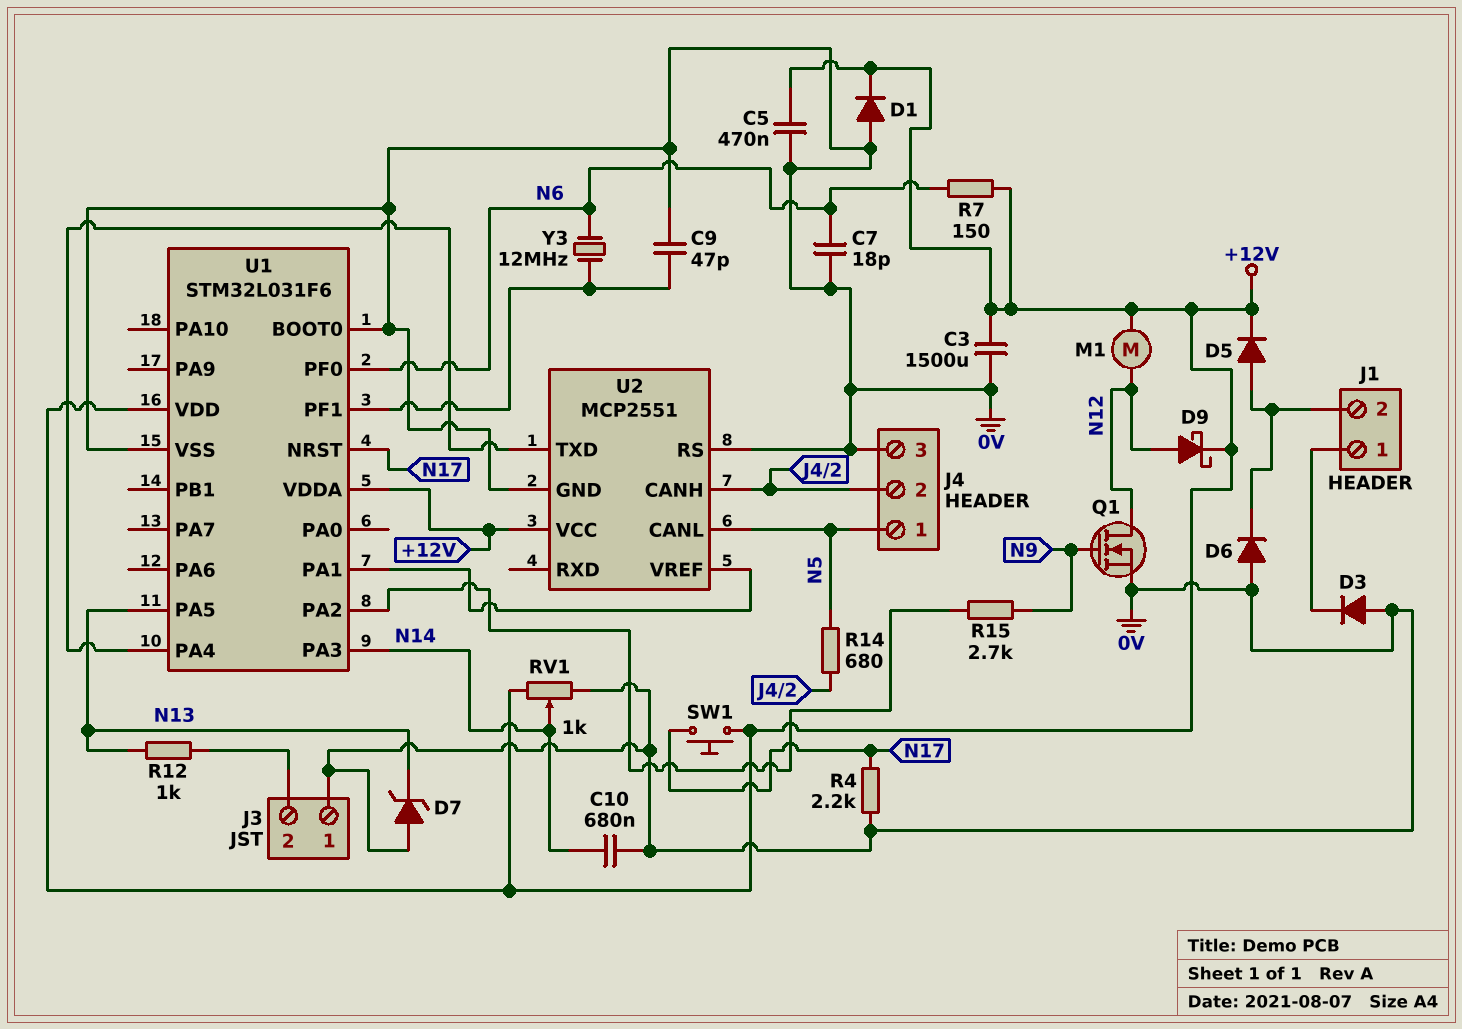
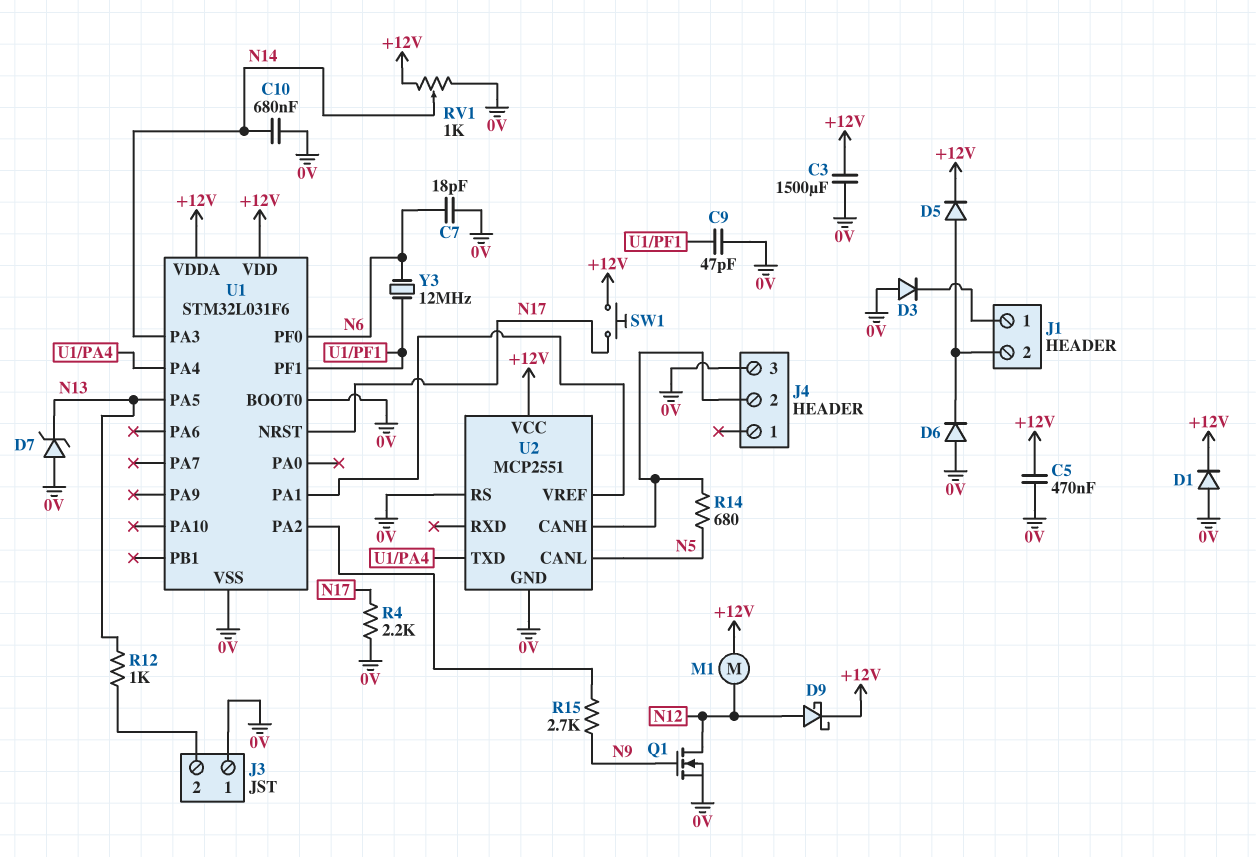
J4 pin 1: N5 -> none
R7: 150 (+12V, N6) -> none

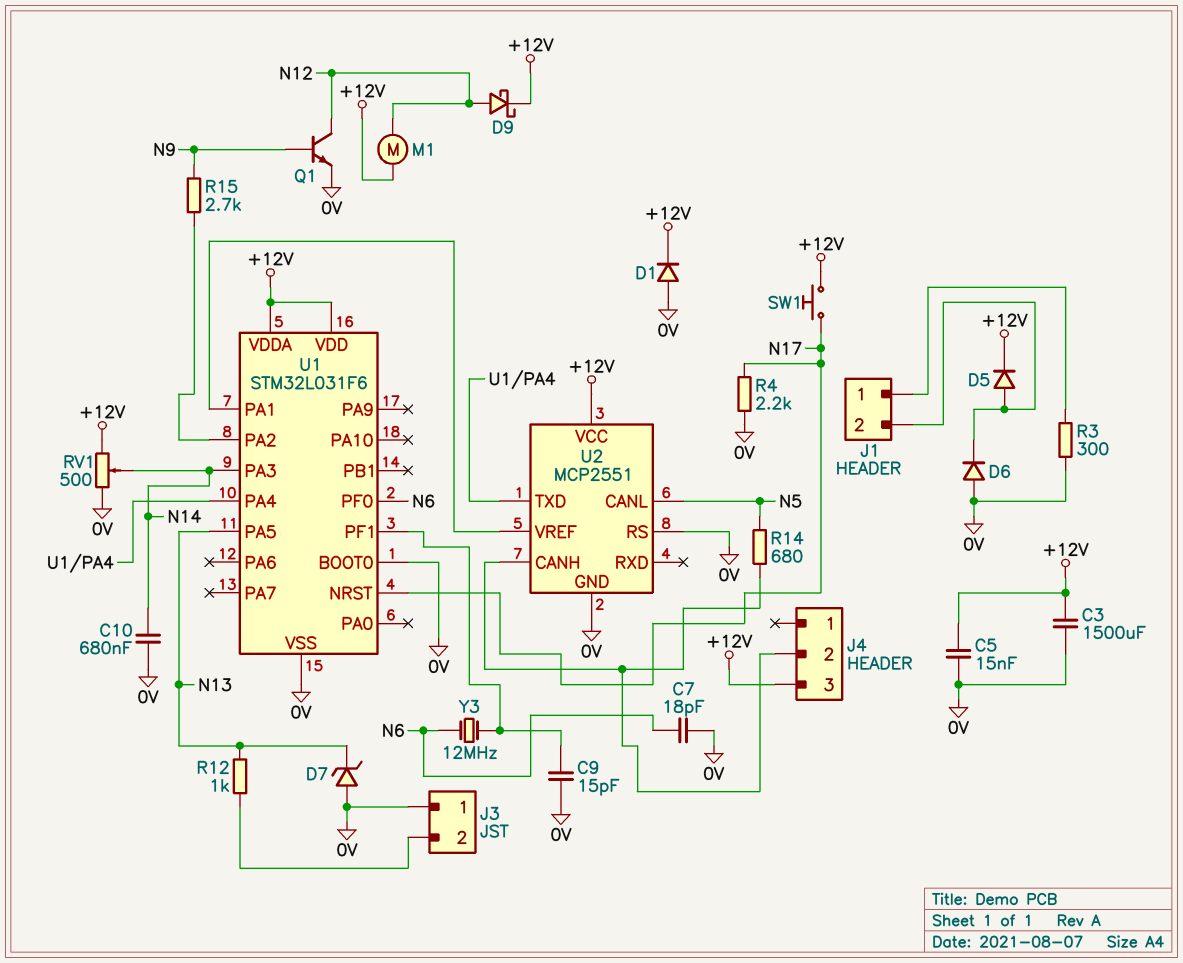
C5: 470nF (+12V, 0V) -> 15nF (+12V, 0V)
C9: 47pF (0V, U1/PF1) -> 15pF (0V, U1/PF1)
D3: diode (A 0V, K J1/1) -> none
J4 pin 3: 0V -> +12V
Q1: NMOS (G N9, D N12, S 0V) -> NPN (B N9, C N12, E 0V)
R3: none -> 300 (0V, J1/1)
RV1: 1k (+12V, 0V, wiper N14) -> 500 (+12V, 0V, wiper N14)

